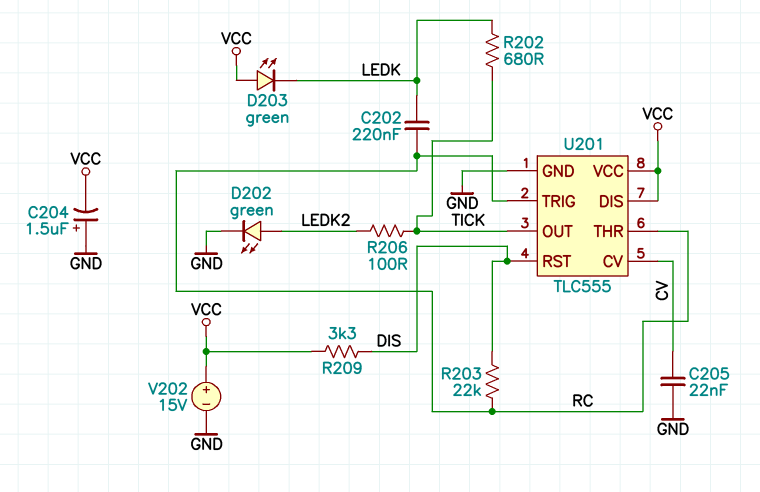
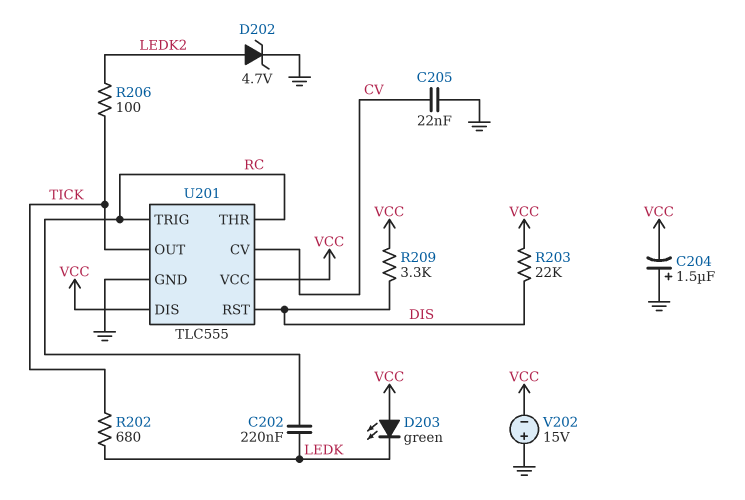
D202: LED green (A LEDK2, K GND) -> zener 4.7V (A LEDK2, K GND)
R203: 22k (DIS, RC) -> 22k (DIS, VCC)
V202: 15V (plus VCC, minus GND) -> 15V (plus GND, minus VCC)

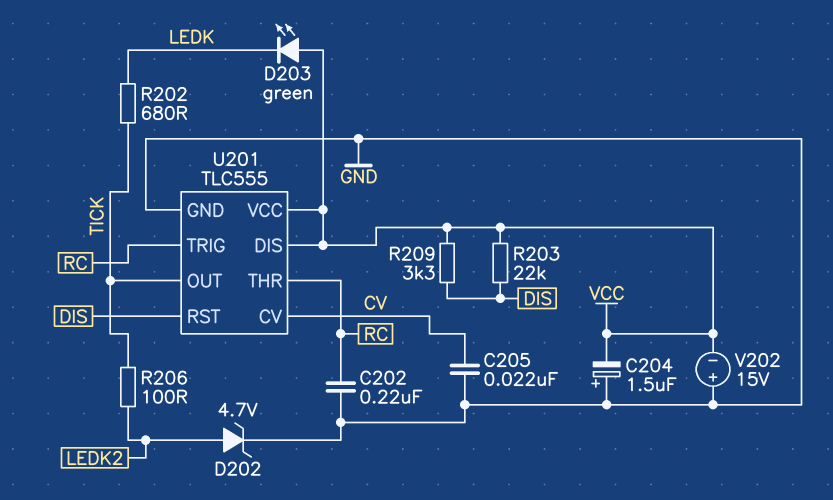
C202: 220nF (LEDK, RC) -> 220nF (GND, RC)

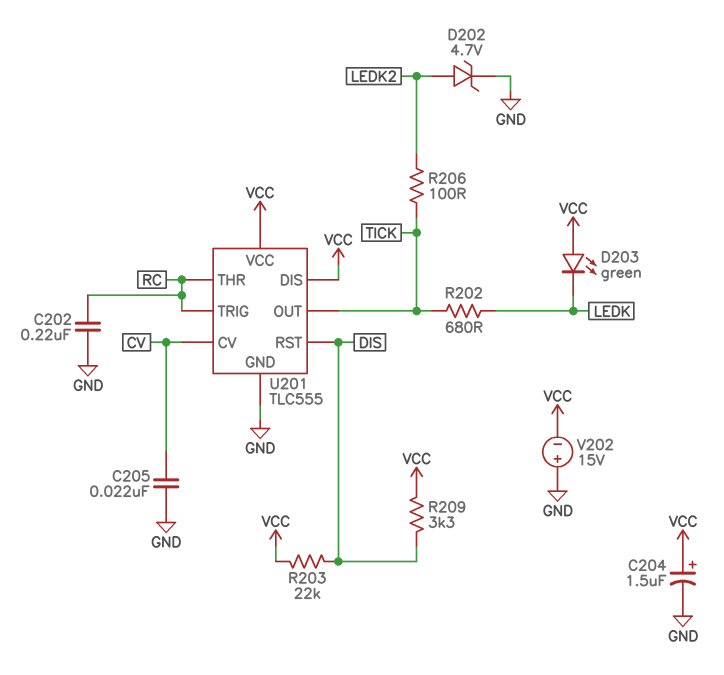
C204: 1.5uF (plus GND, minus VCC) -> 1.5uF (plus VCC, minus GND)

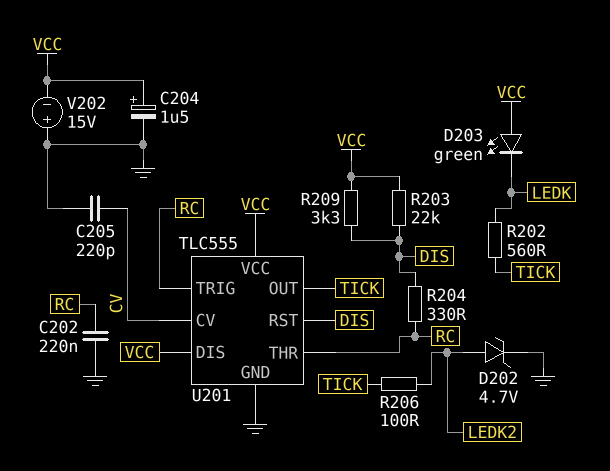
C205: 22nF (CV, GND) -> 220pF (CV, GND)
R202: 680 (LEDK, TICK) -> 560 (LEDK, TICK)
R204: none -> 330 (DIS, RC)

